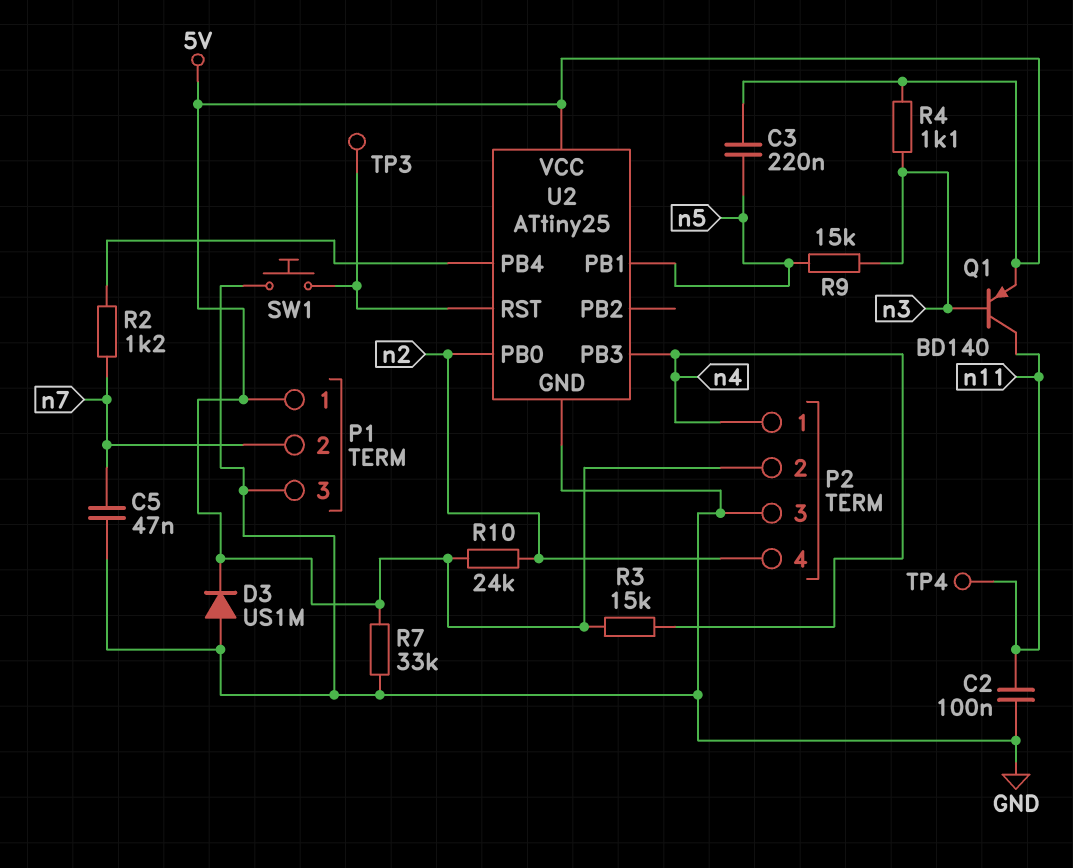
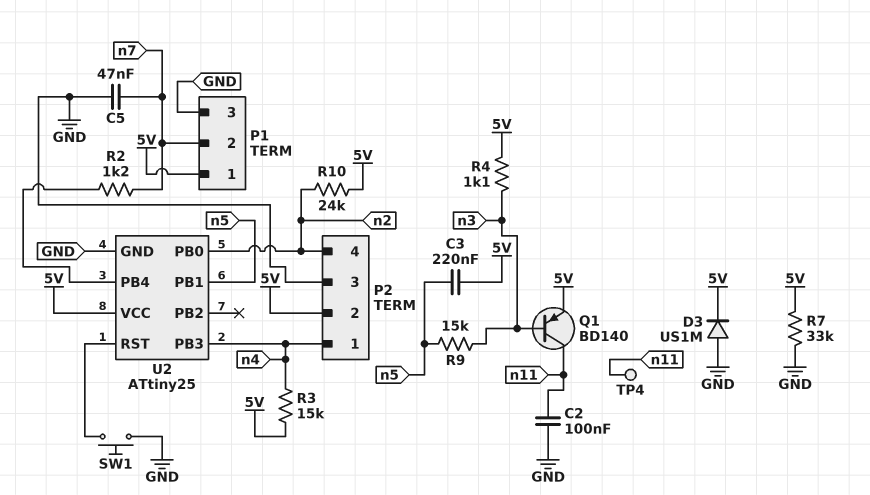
TP3: test point (U2/RST) -> none

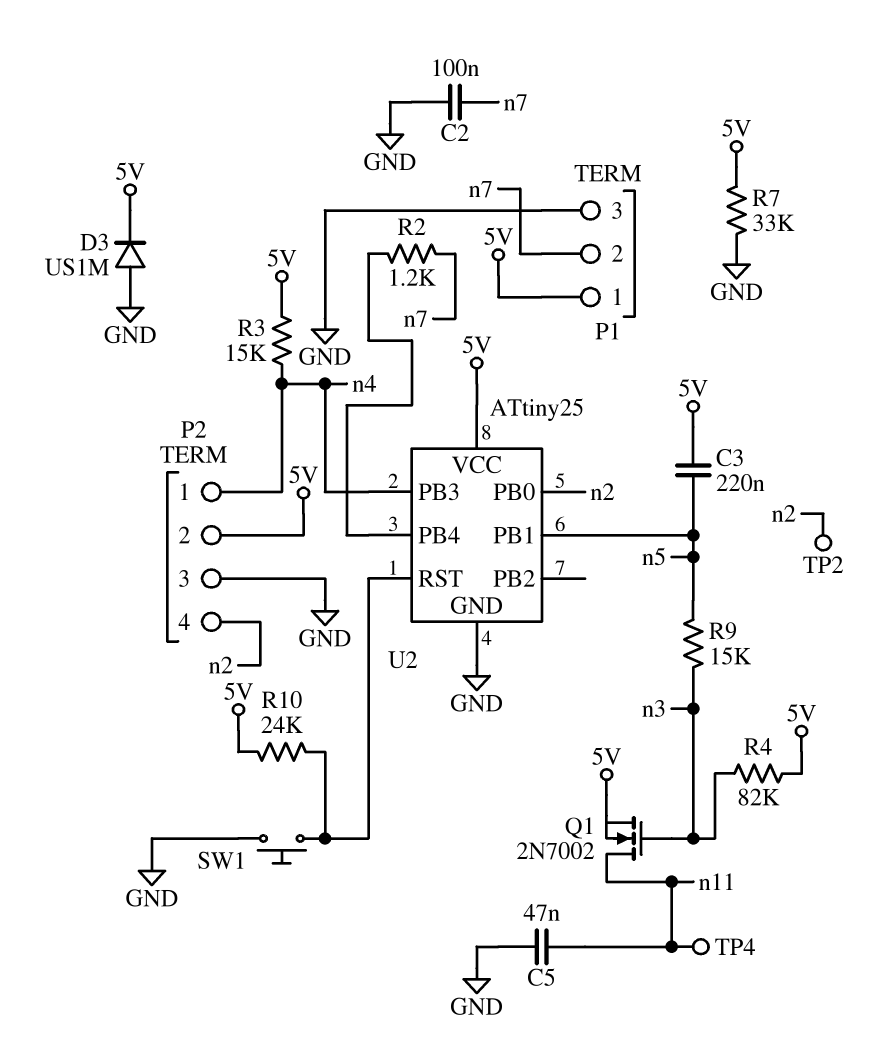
C2: 100nF (GND, n11) -> 100nF (GND, n7)
C5: 47nF (GND, n7) -> 47nF (GND, n11)
Q1: PNP BD140 (B n3, C n11, E 5V) -> NMOS 2N7002 (G n3, D n11, S 5V)
R4: 1.1k (5V, n3) -> 82k (5V, n3)
R10: 24k (5V, n2) -> 24k (5V, U2/RST)
TP2: none -> test point (n2)

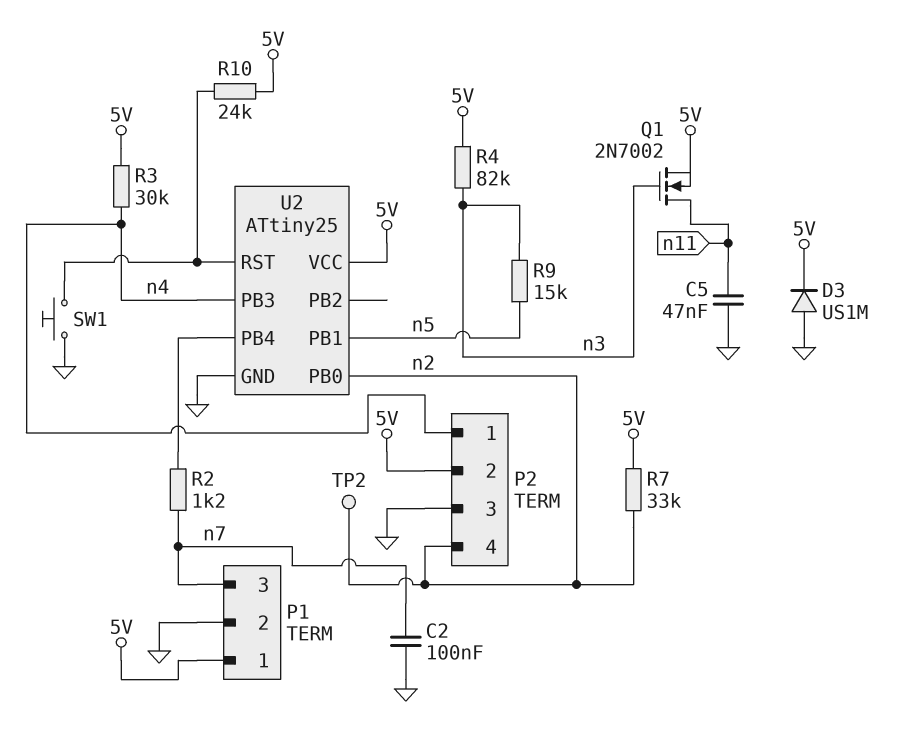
C3: 220nF (5V, n5) -> none
P1 pin 2: n7 -> GND
P1 pin 3: GND -> n7
R3: 15k (5V, n4) -> 30k (5V, n4)
R7: 33k (5V, GND) -> 33k (5V, n2)
TP4: test point (n11) -> none

